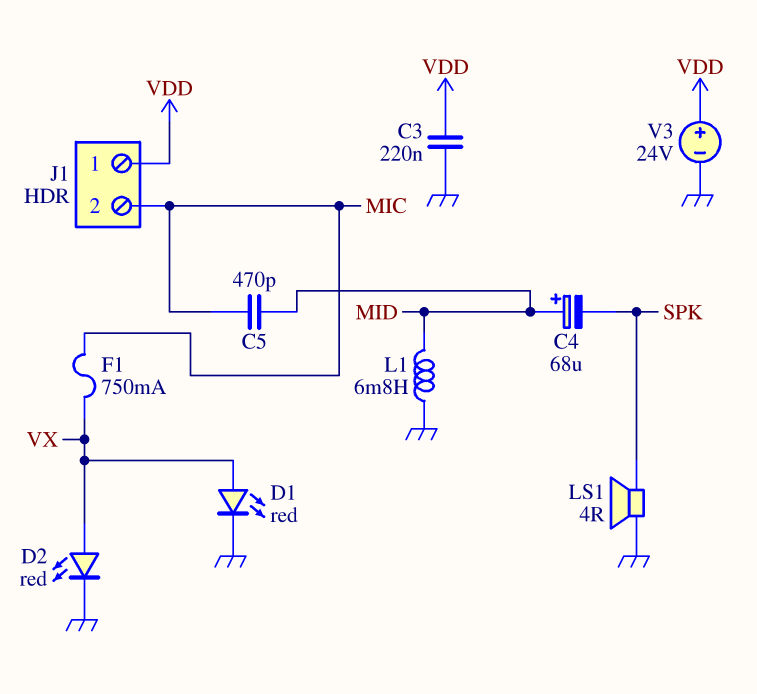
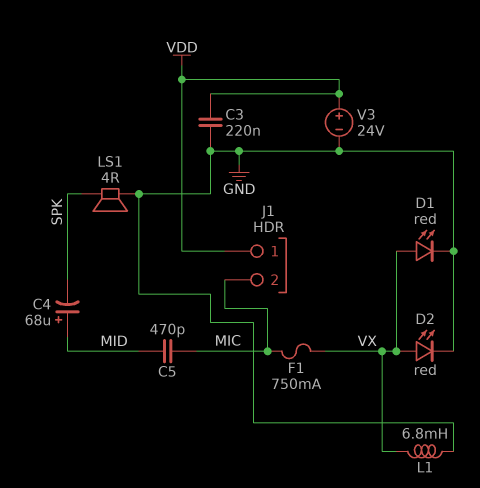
L1: 6.8mH (GND, MID) -> 6.8mH (GND, VX)

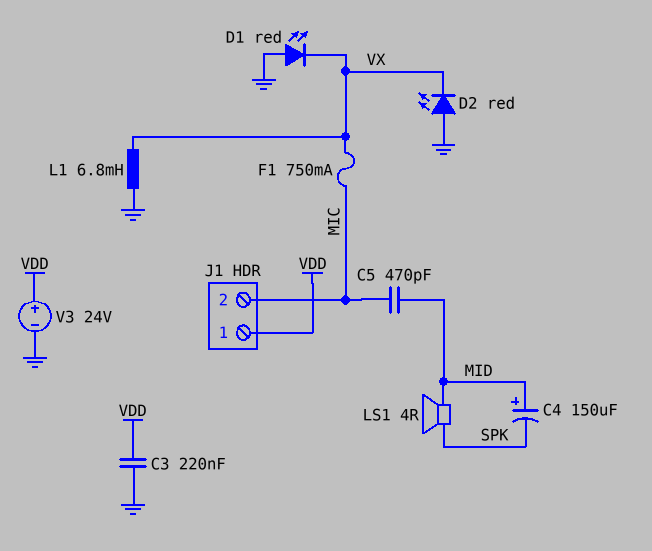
C4: 68uF (plus MID, minus SPK) -> 150uF (plus MID, minus SPK)
D1: LED red (A VX, K GND) -> LED red (A GND, K VX)
D2: LED red (A VX, K GND) -> LED red (A GND, K VX)
LS1: speaker 4R (GND, SPK) -> speaker 4R (MID, SPK)

